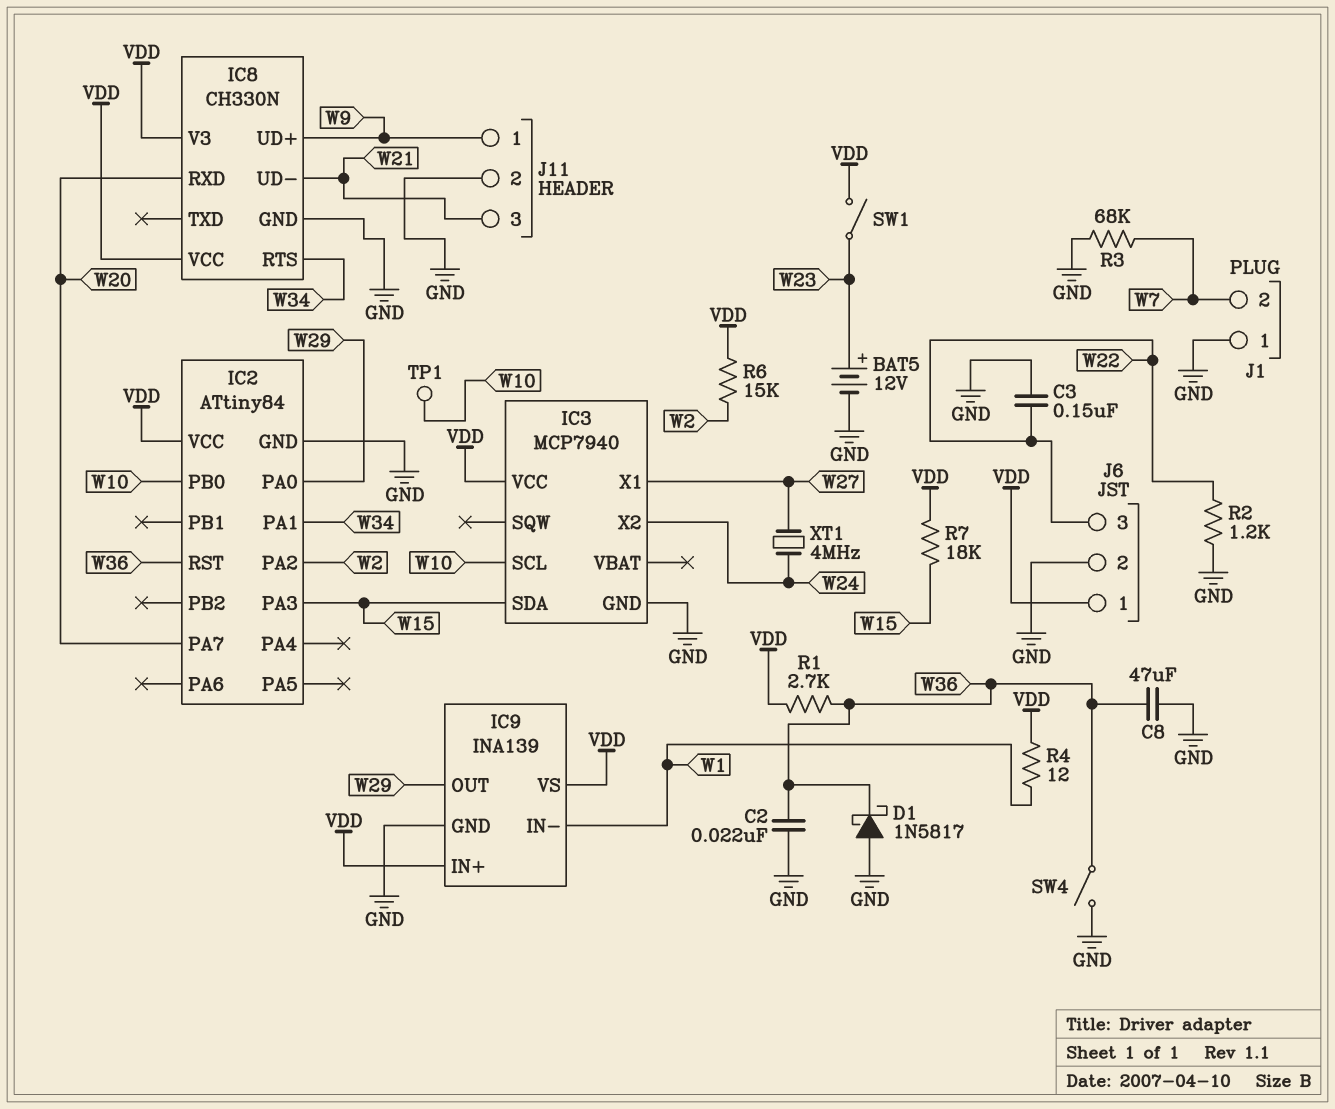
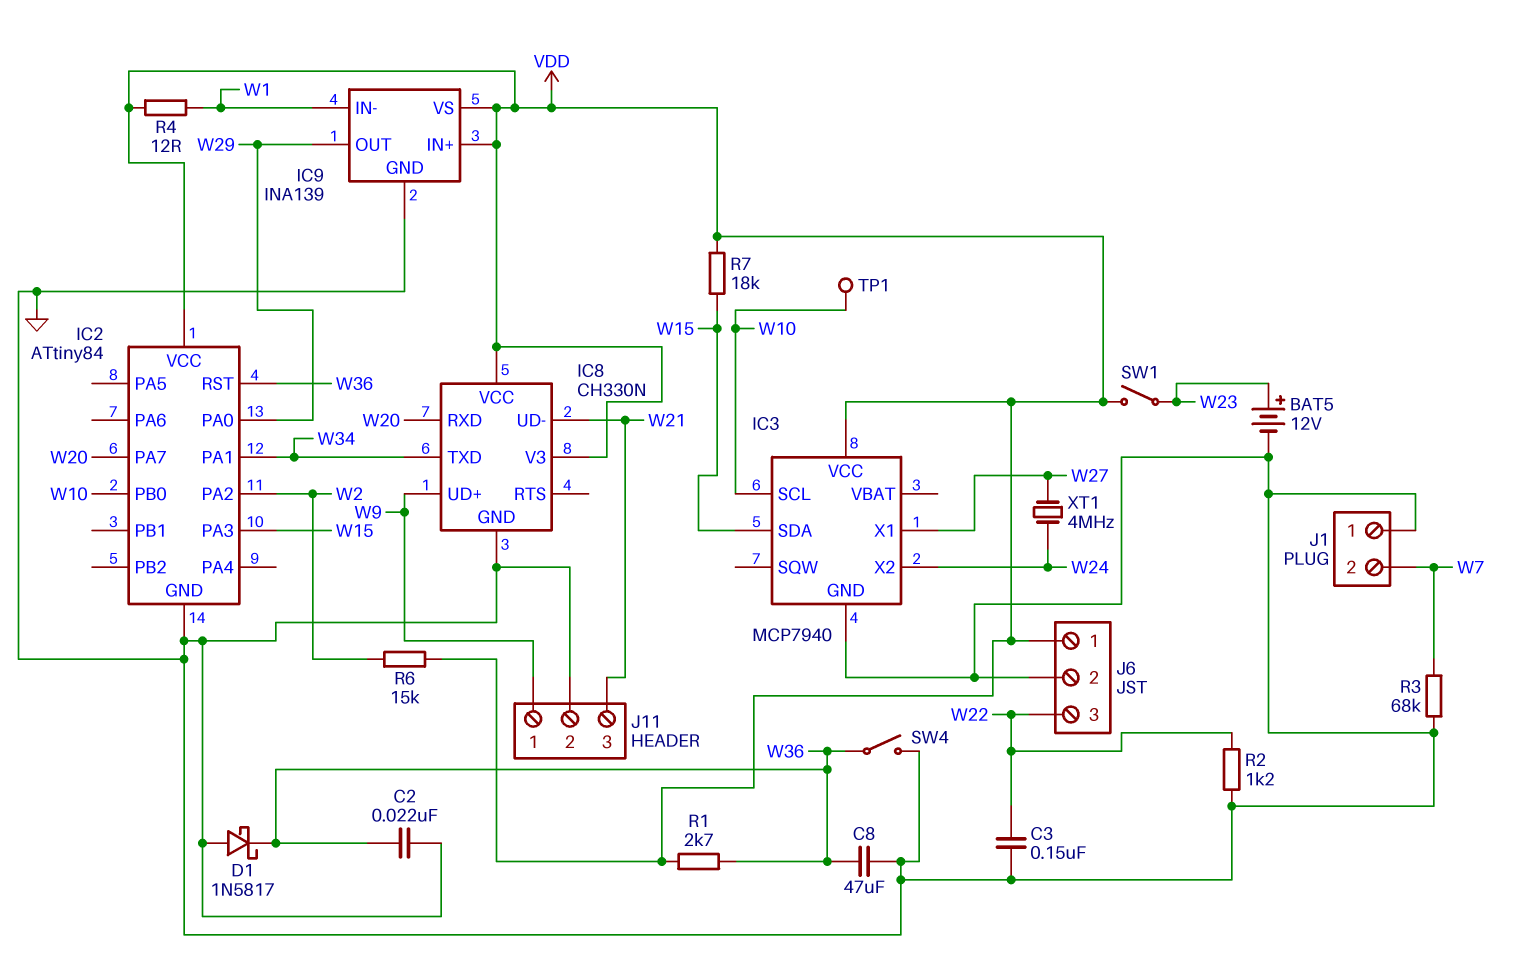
IC8 pin RTS: W34 -> none
IC8 pin TXD: none -> W34

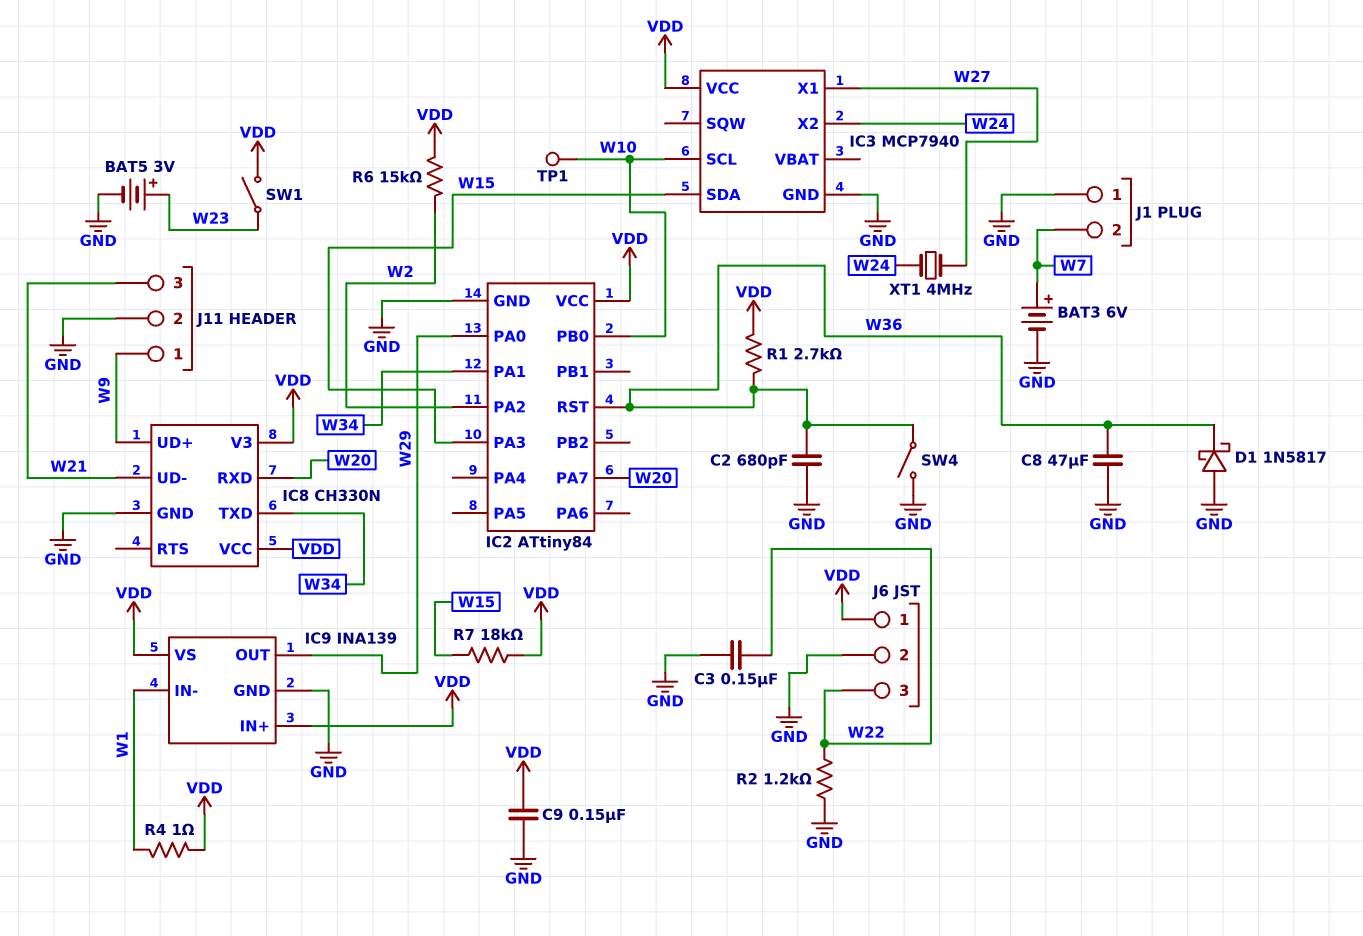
BAT3: none -> 6V (plus W7, minus GND)
BAT5: 12V (plus W23, minus GND) -> 3V (plus W23, minus GND)
C2: 22nF (GND, W36) -> 680pF (GND, W36)
C9: none -> 150nF (GND, VDD)
R3: 68k (GND, W7) -> none
R4: 12 (VDD, W1) -> 1 (VDD, W1)

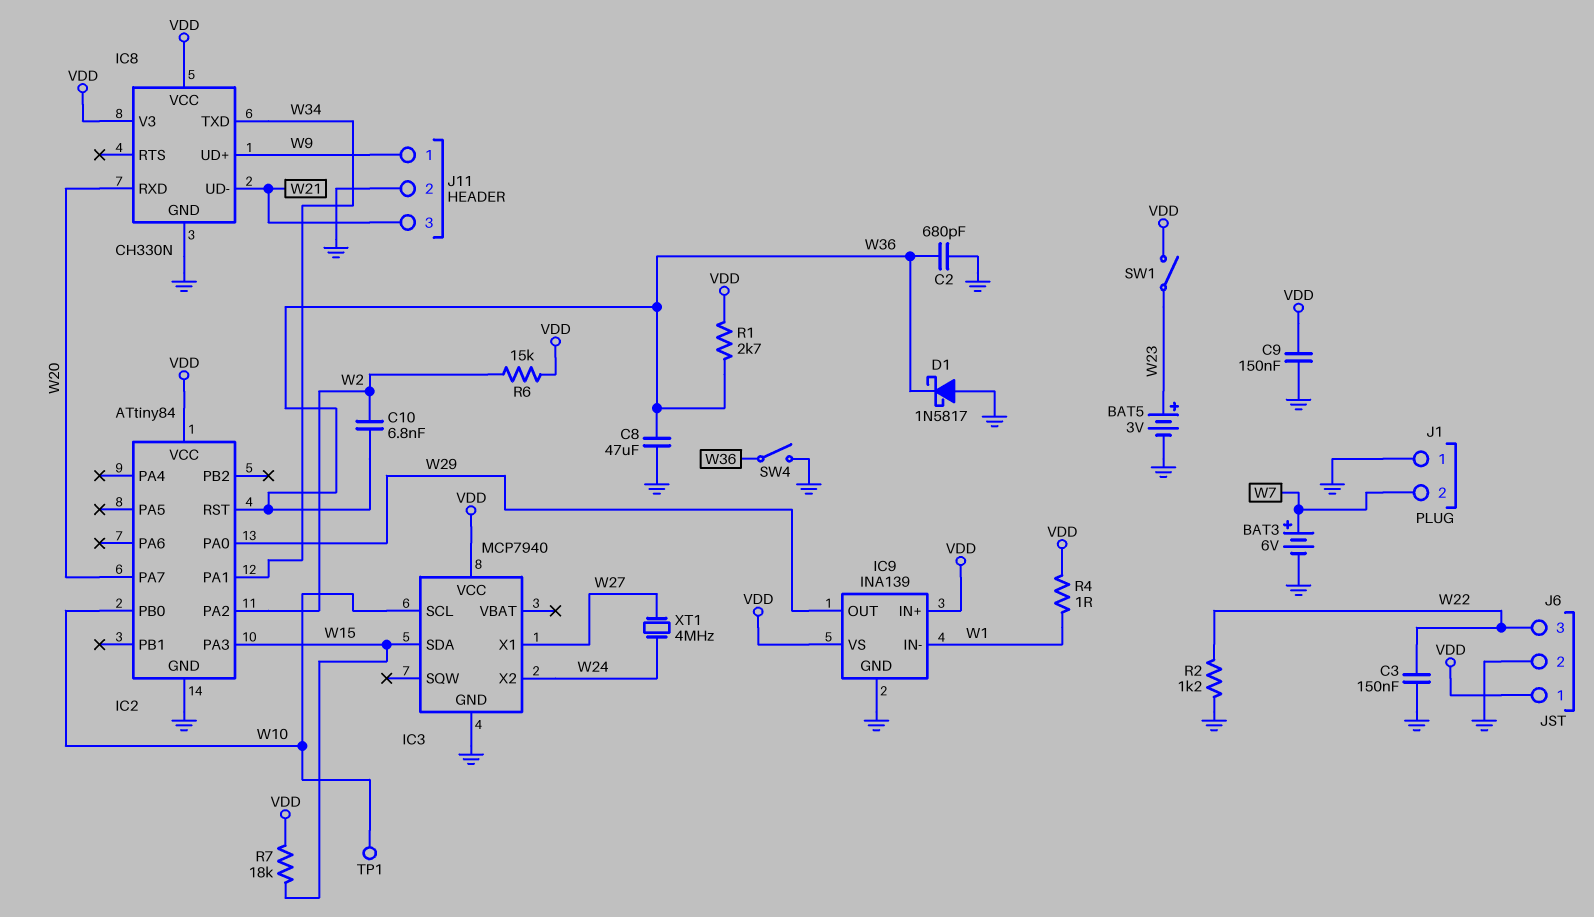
C10: none -> 6.8nF (W2, W36)

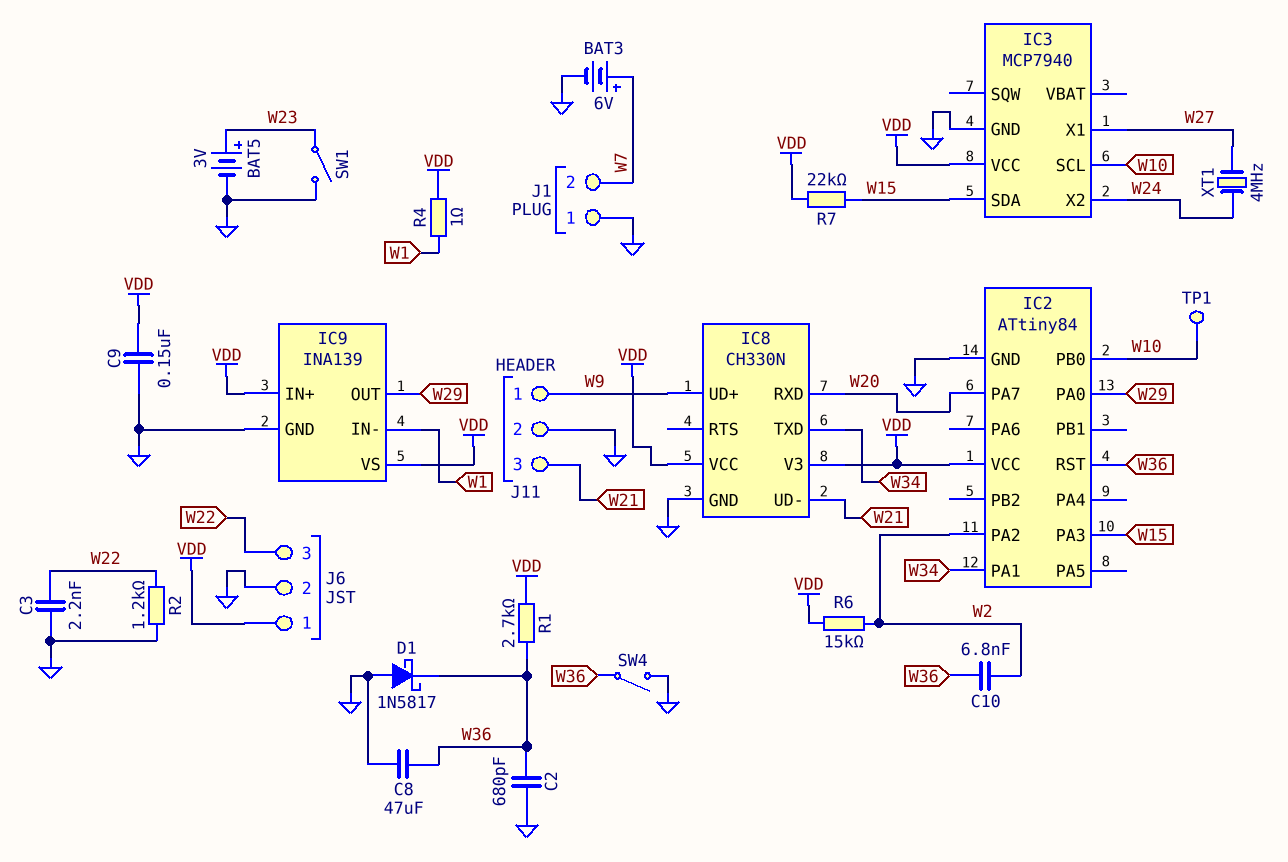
C3: 150nF (GND, W22) -> 2.2nF (GND, W22)
R7: 18k (VDD, W15) -> 22k (VDD, W15)
SW1: switch (VDD, W23) -> switch (GND, W23)

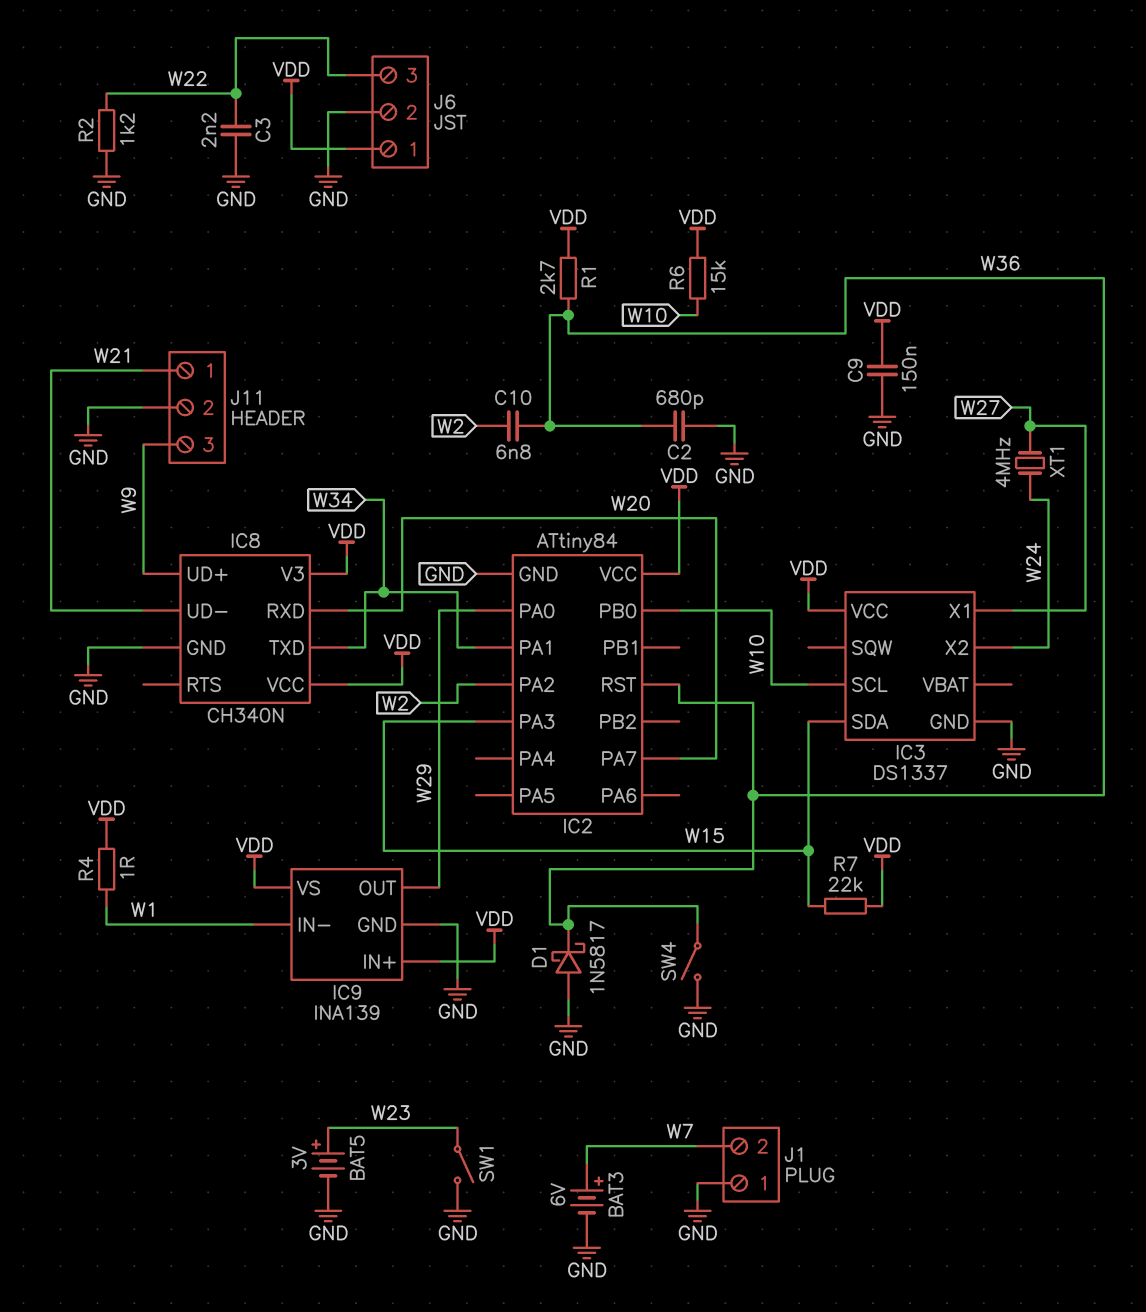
C8: 47uF (GND, W36) -> none
IC3: MCP7940 -> DS1337
IC8: CH330N -> CH340N
J11 pin 1: W9 -> W21
J11 pin 3: W21 -> W9
R6: 15k (VDD, W2) -> 15k (VDD, W10)
TP1: test point (W10) -> none

